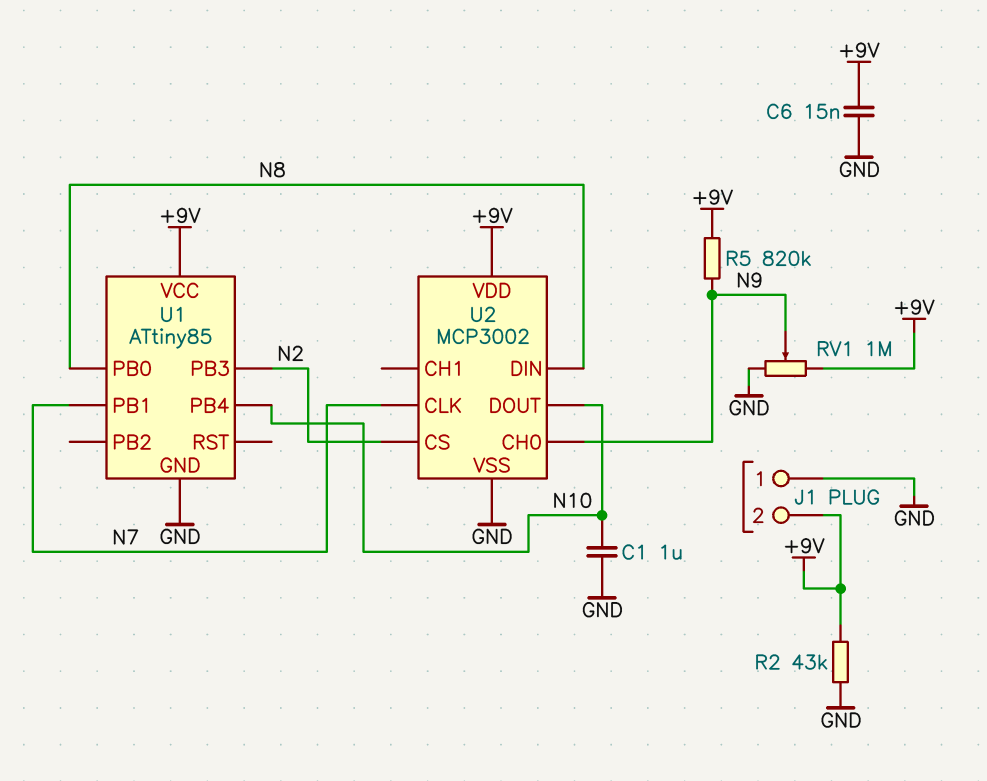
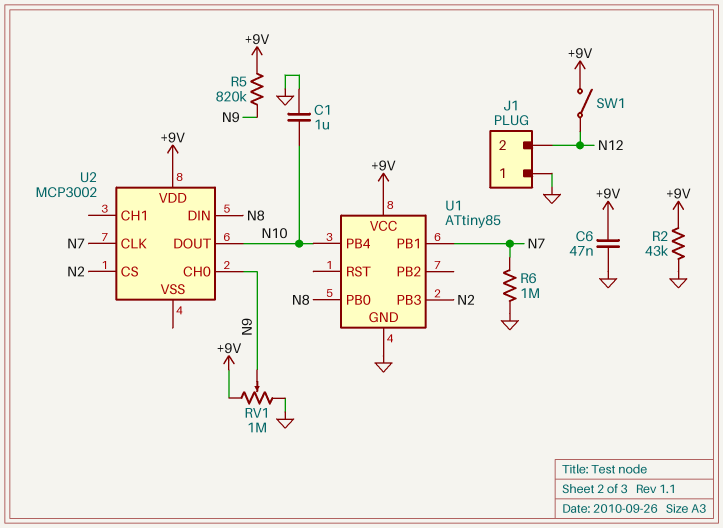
C6: 15nF (+9V, GND) -> 47nF (+9V, GND)
J1 pin 2: +9V -> N12
R6: none -> 1M (GND, N7)
SW1: none -> switch (+9V, N12)
U2 pin VSS: GND -> none

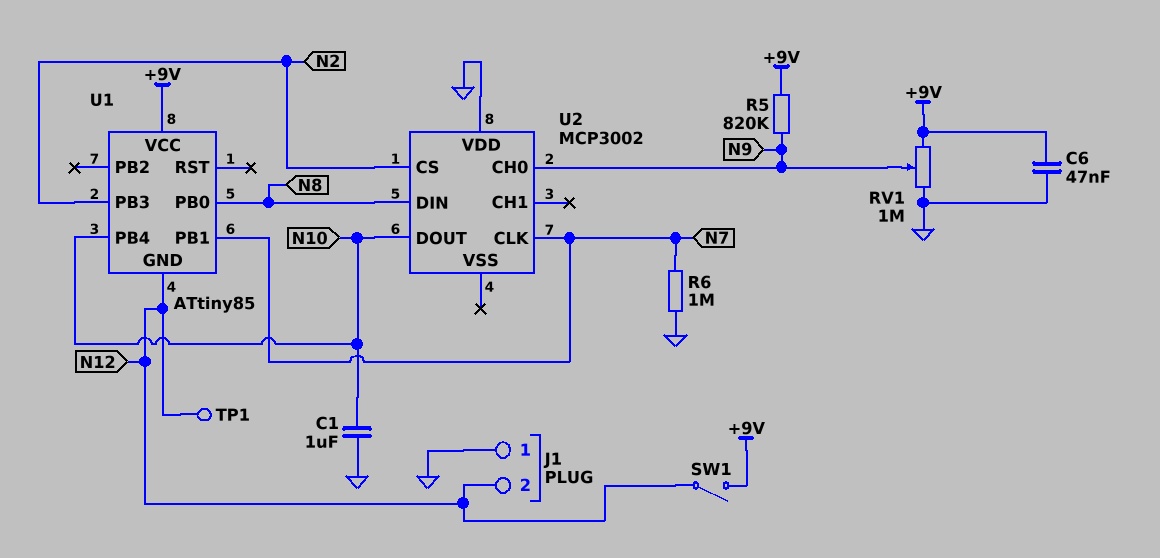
R2: 43k (+9V, GND) -> none
TP1: none -> test point (N12)
U1 pin GND: GND -> N12
U2 pin VDD: +9V -> GND

